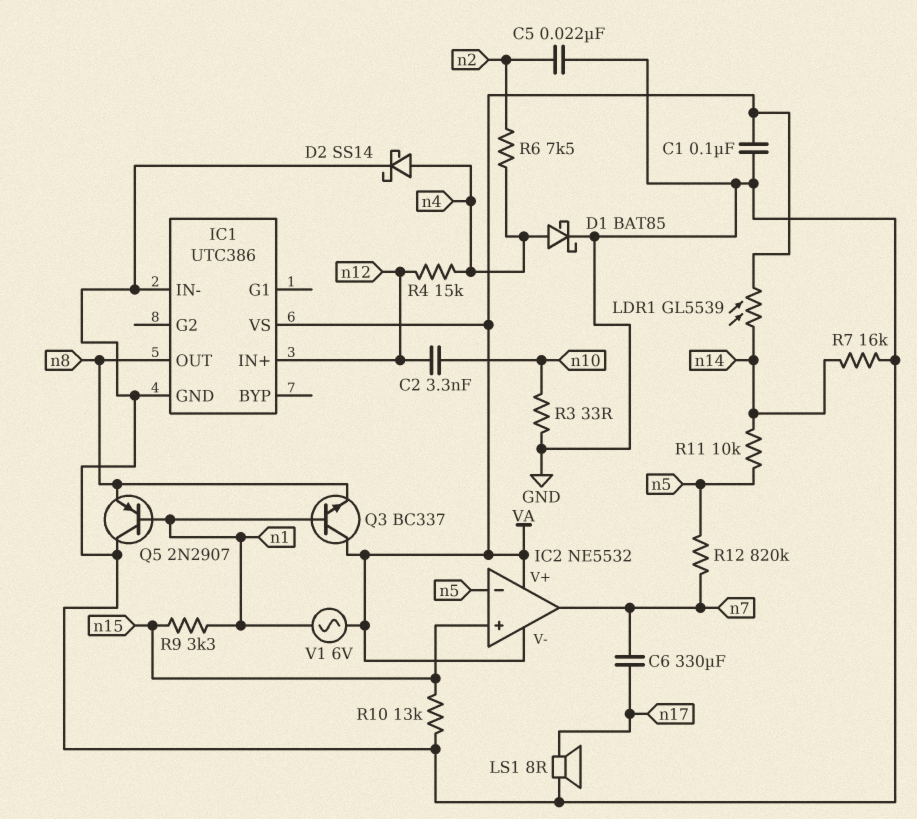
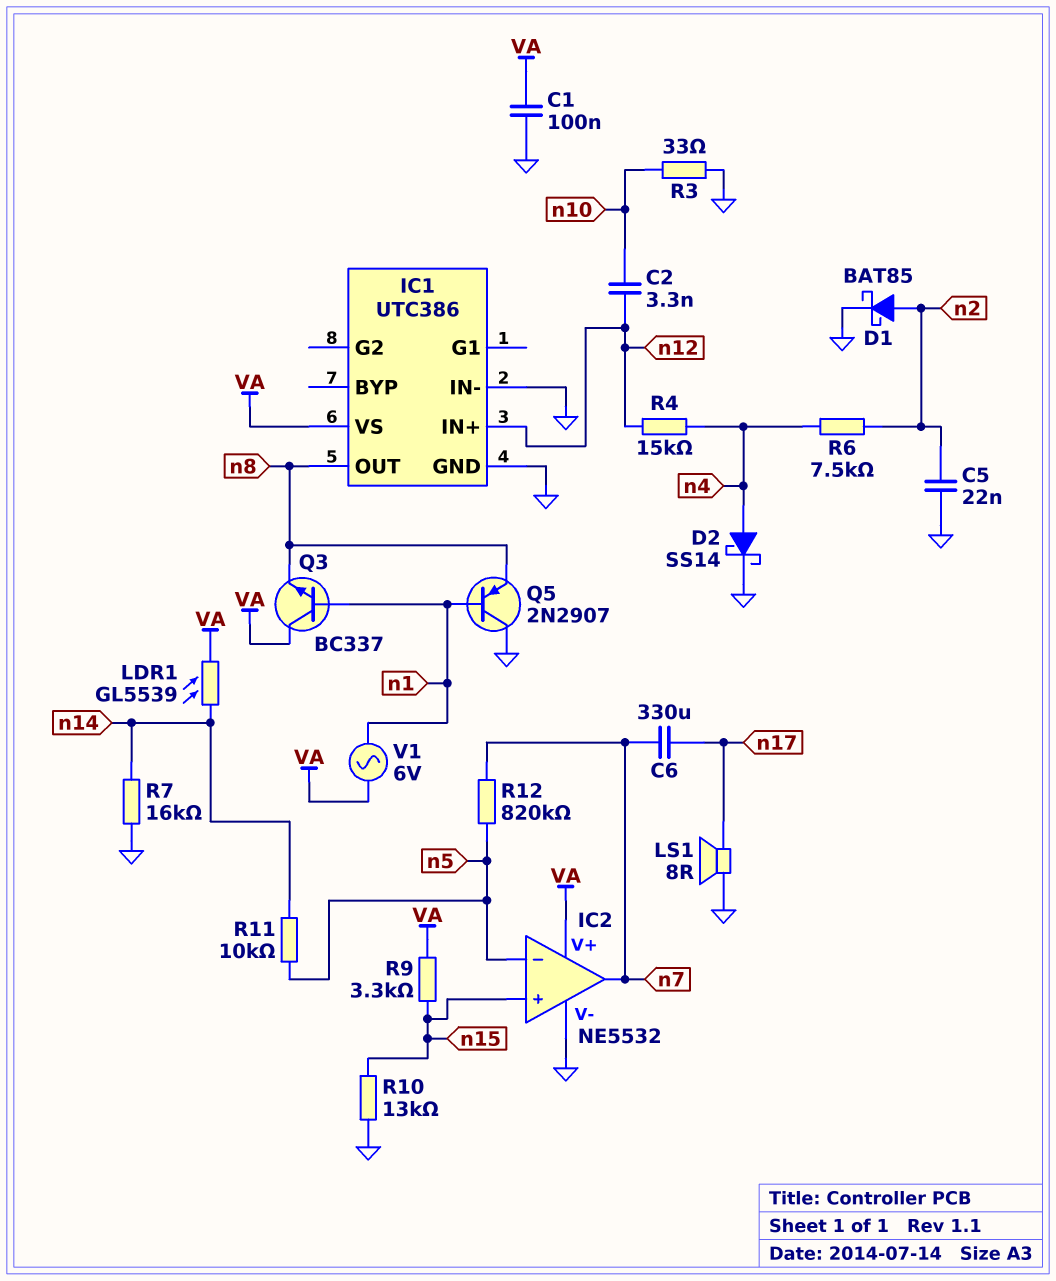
D1: schottky BAT85 (A n4, K GND) -> schottky BAT85 (A n2, K GND)
IC2 pin V-: VA -> GND
R9: 3.3k (n1, n15) -> 3.3k (VA, n15)

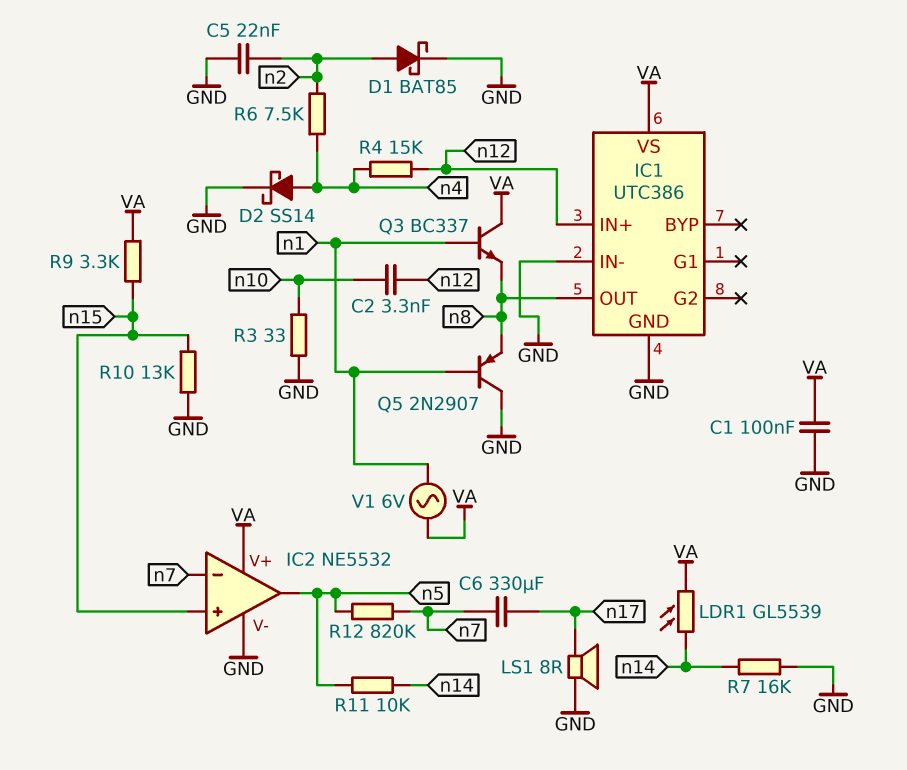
IC2 pin in-: n5 -> n7
IC2 pin out: n7 -> n5

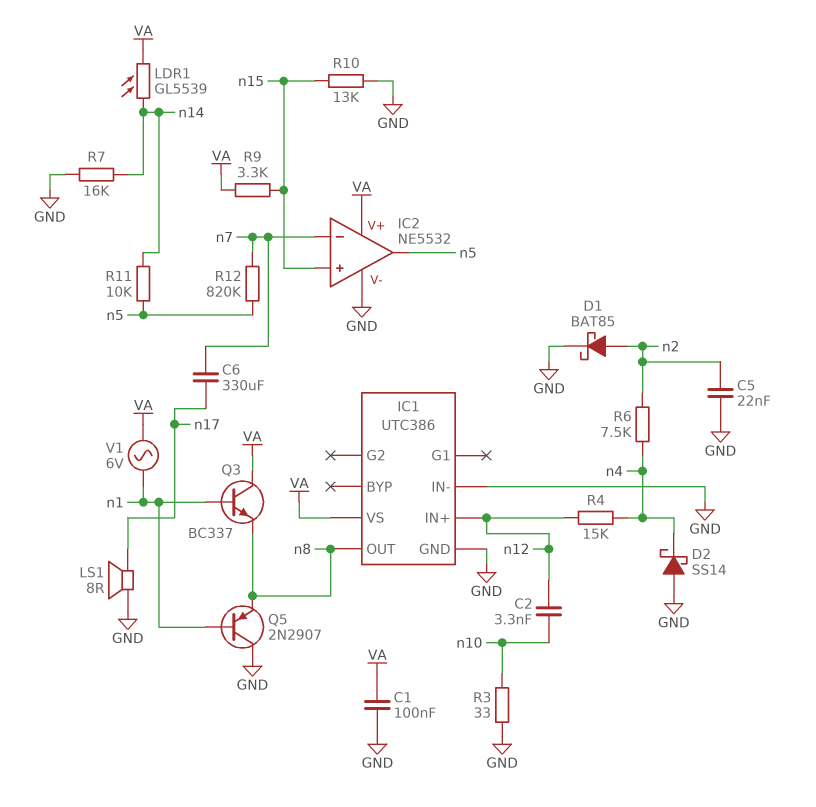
D2: schottky SS14 (A n4, K GND) -> schottky SS14 (A GND, K n4)

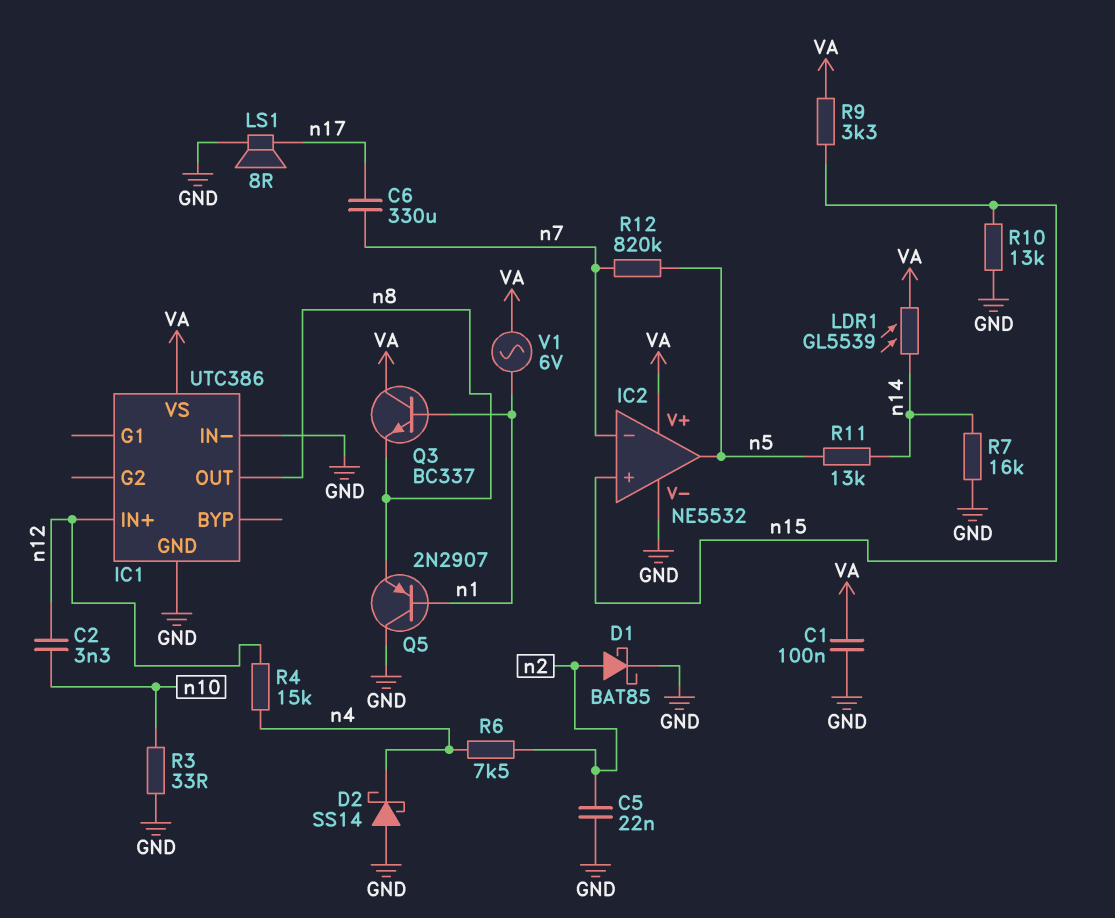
R11: 10k (n5, n14) -> 13k (n5, n14)

